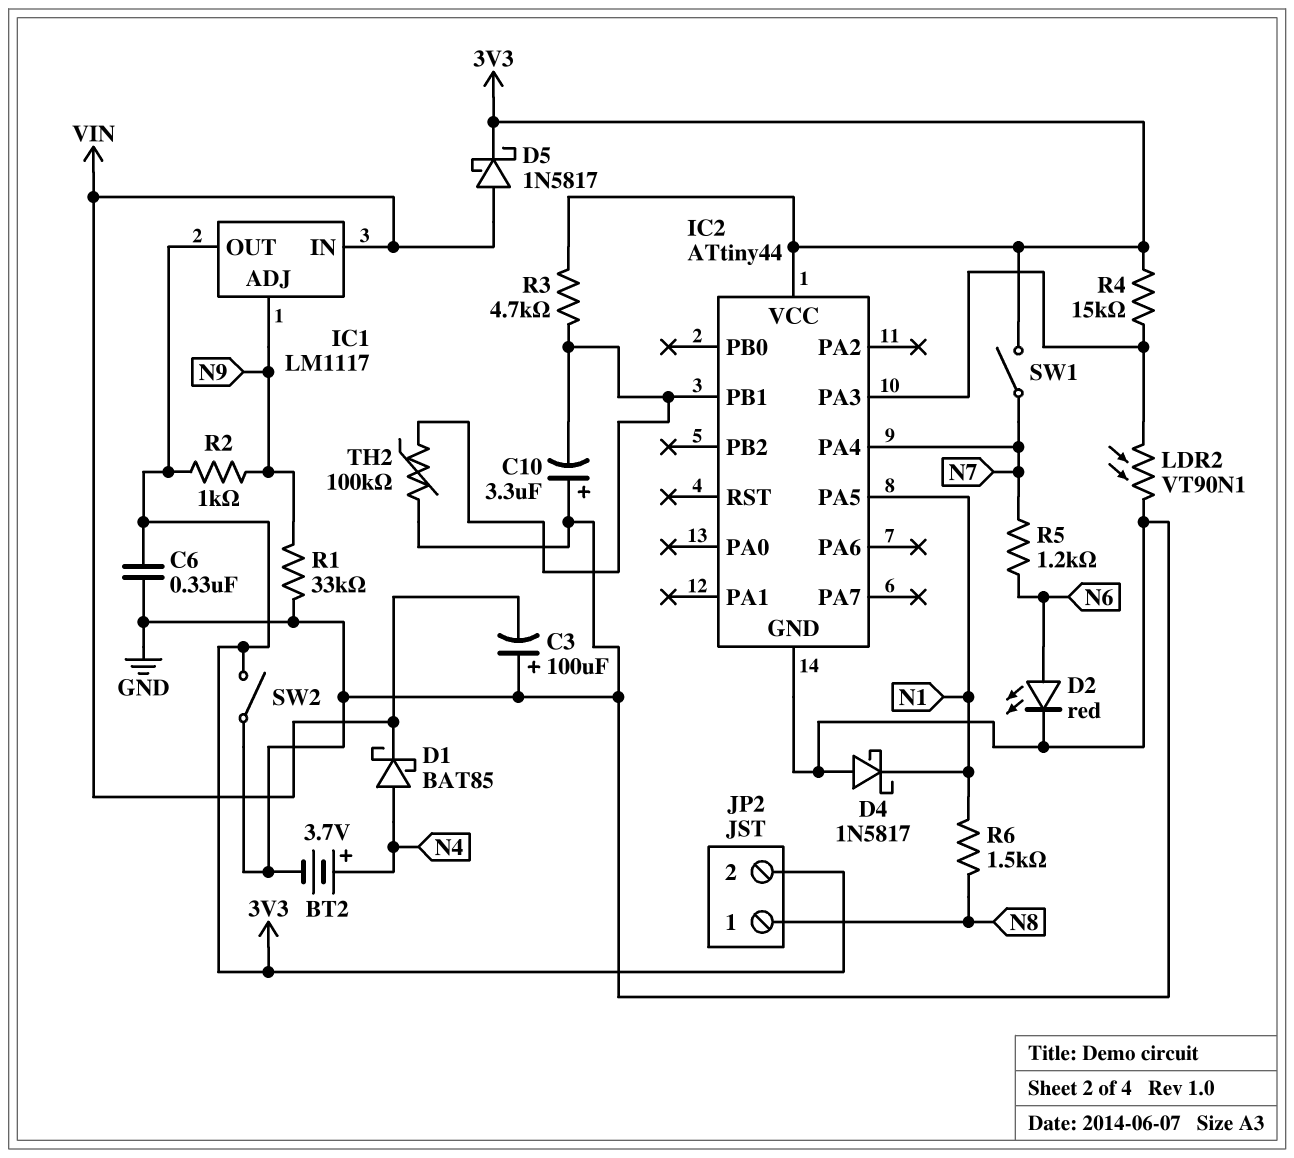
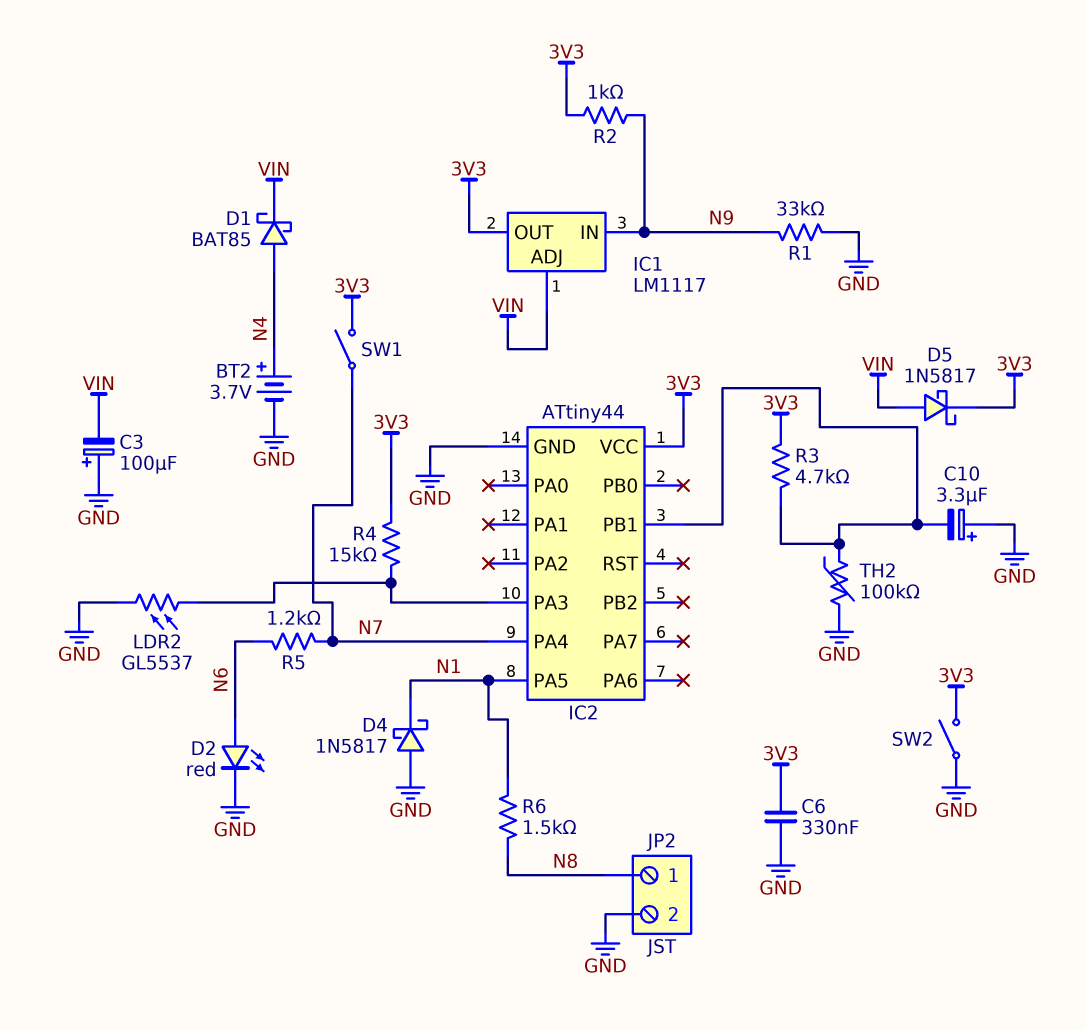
IC1 pin ADJ: N9 -> VIN
IC1 pin IN: VIN -> N9
JP2 pin 2: 3V3 -> GND
LDR2: VT90N1 (GND, IC2/PA3) -> GL5537 (GND, IC2/PA3)

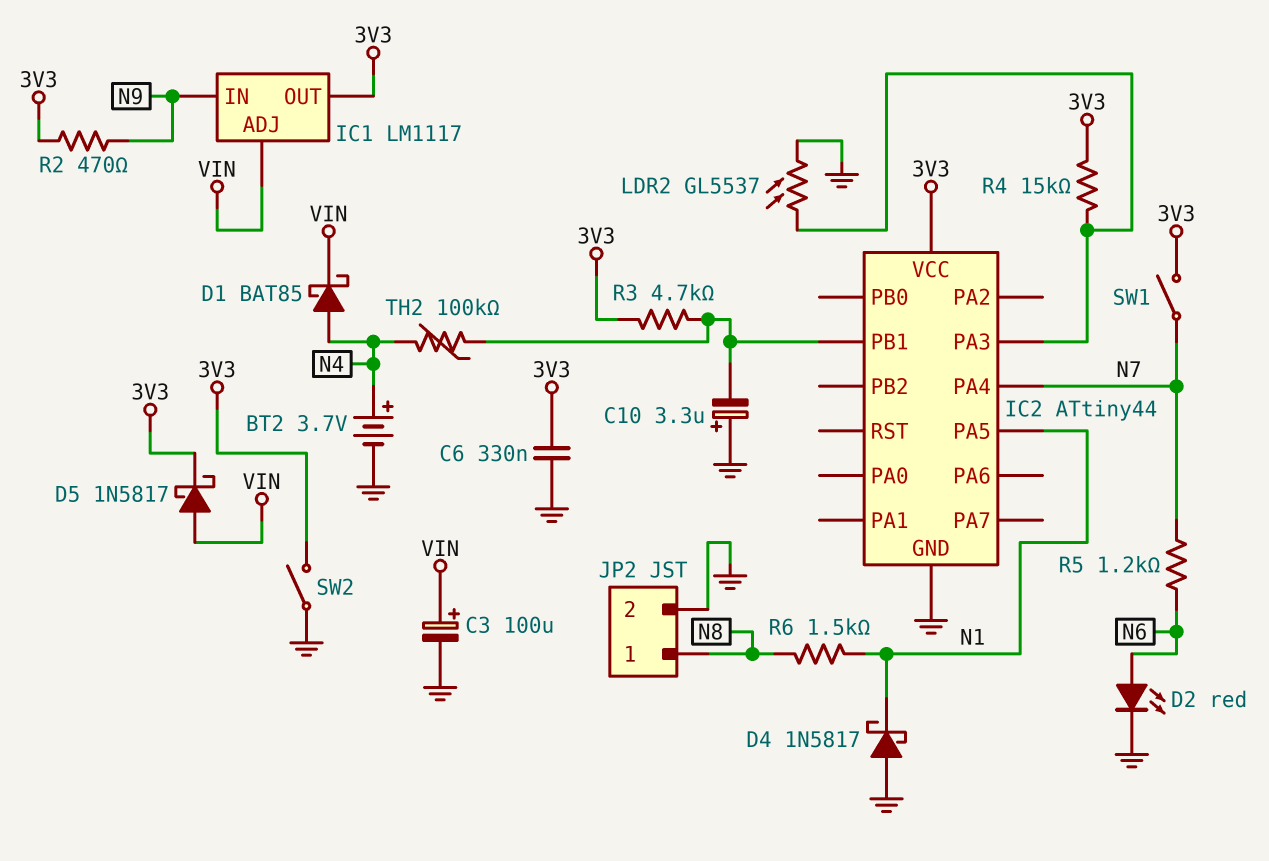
C3: 100uF (plus GND, minus VIN) -> 100uF (plus VIN, minus GND)
R1: 33k (GND, N9) -> none
R2: 1k (3V3, N9) -> 470 (3V3, N9)
TH2: 100k (GND, IC2/PB1) -> 100k (IC2/PB1, N4)

